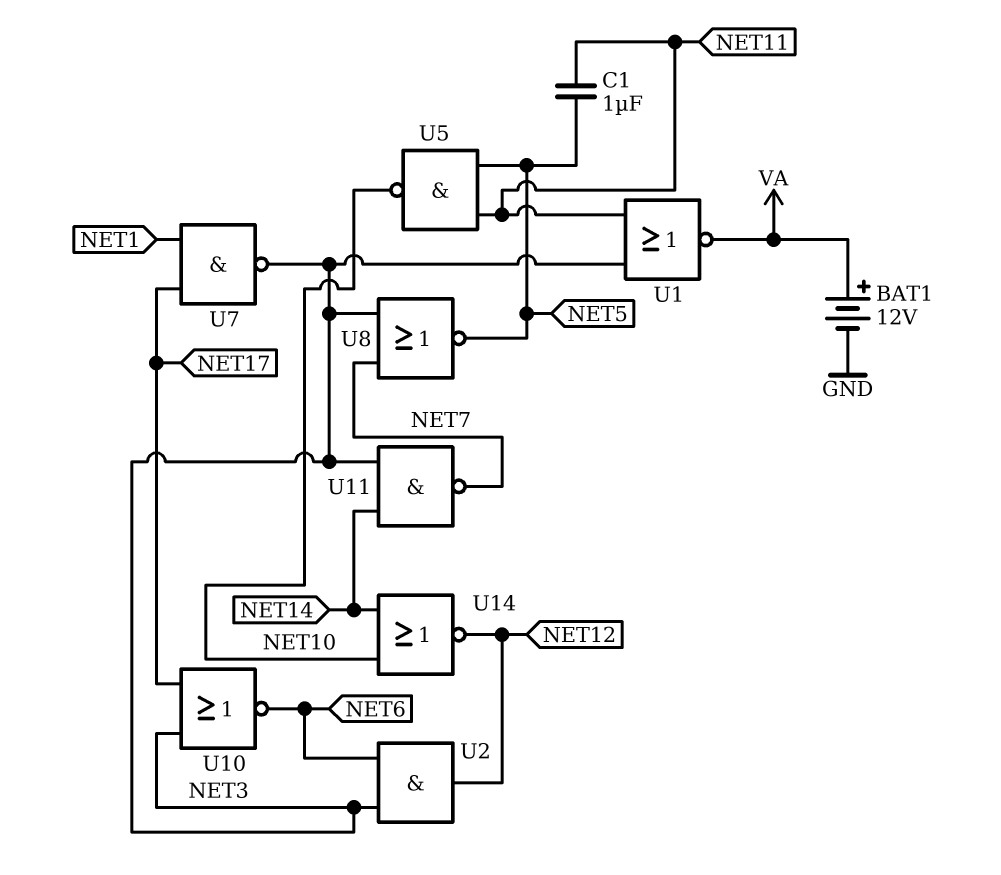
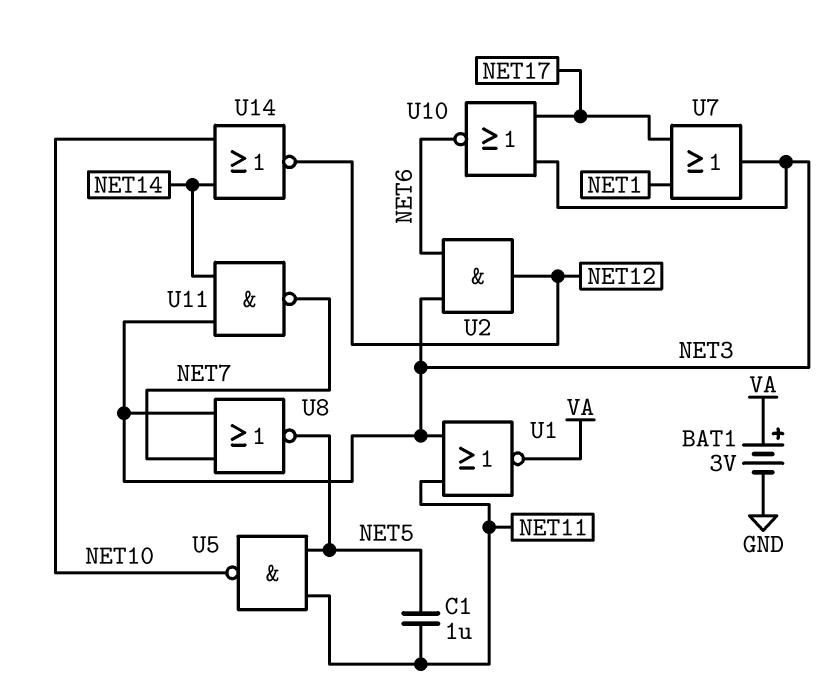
BAT1: 12V (plus VA, minus GND) -> 3V (plus VA, minus GND)
U7: NAND (in NET1, in NET17, out NET3) -> OR (in NET1, in NET17, out NET3)

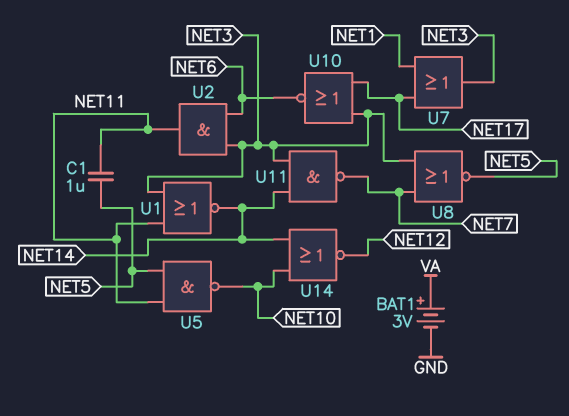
U1: NOR (in NET3, in NET11, out VA) -> NOR (in NET3, in NET11, out NET14)
U2: AND (in NET3, in NET6, out NET12) -> AND (in NET3, in NET6, out NET11)

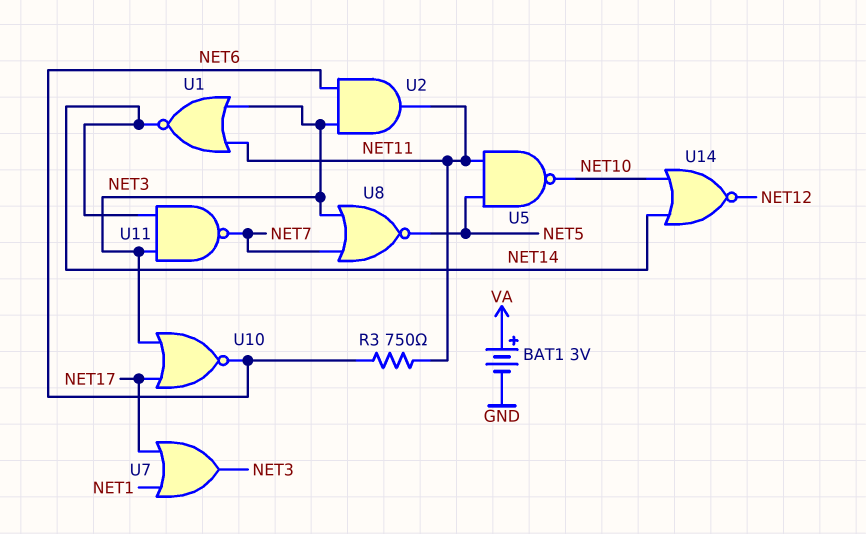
C1: 1uF (NET5, NET11) -> none
R3: none -> 750 (NET6, NET11)

